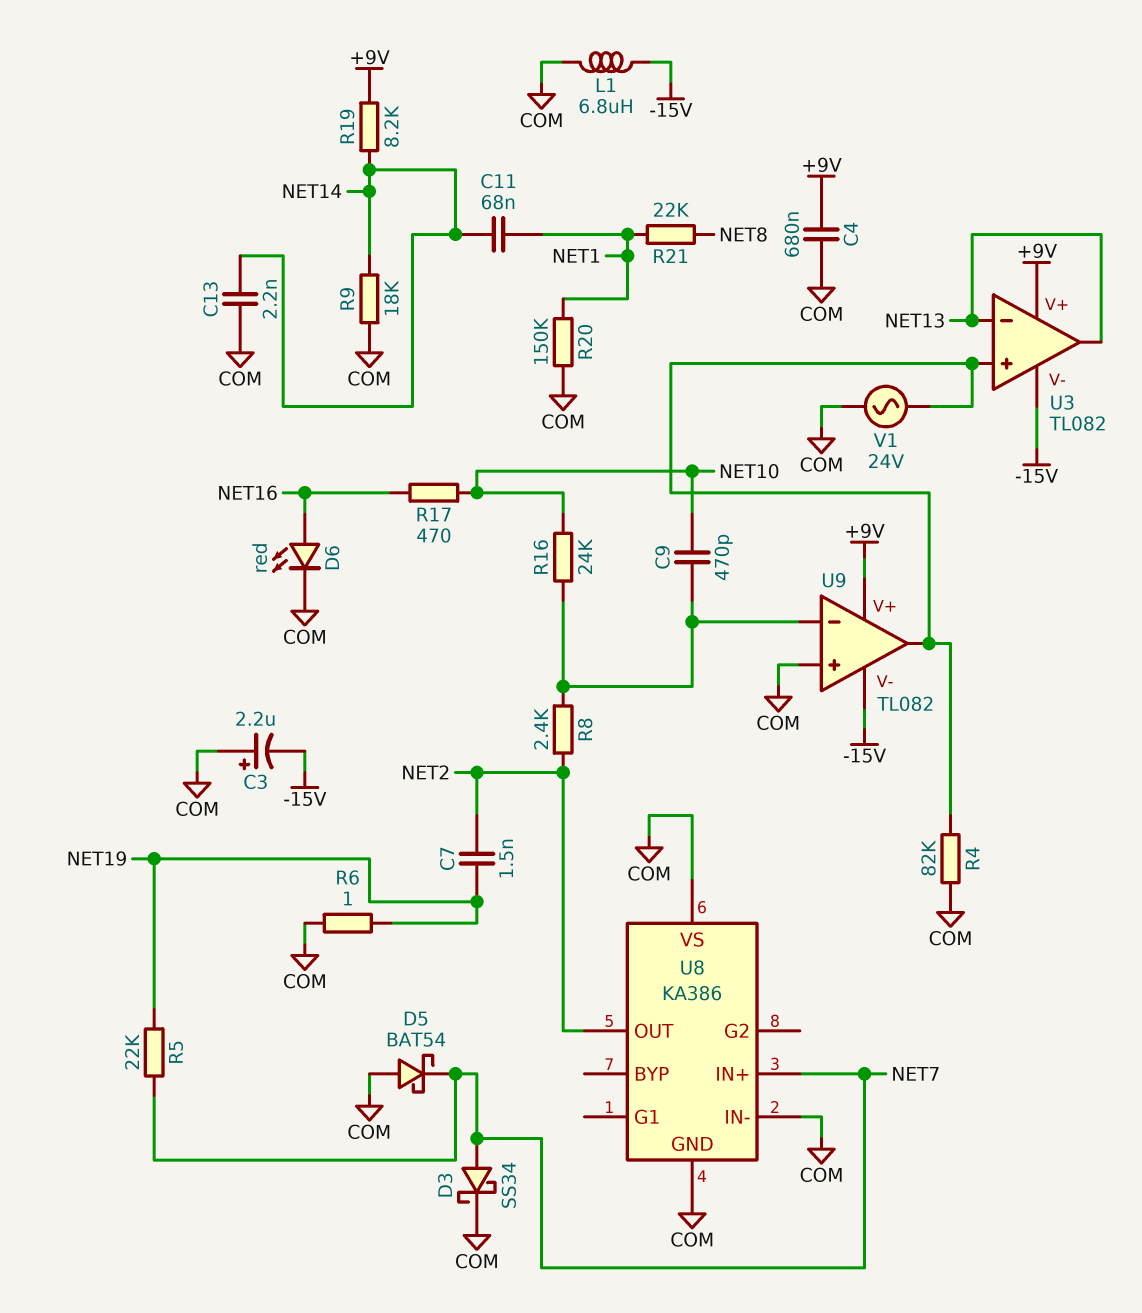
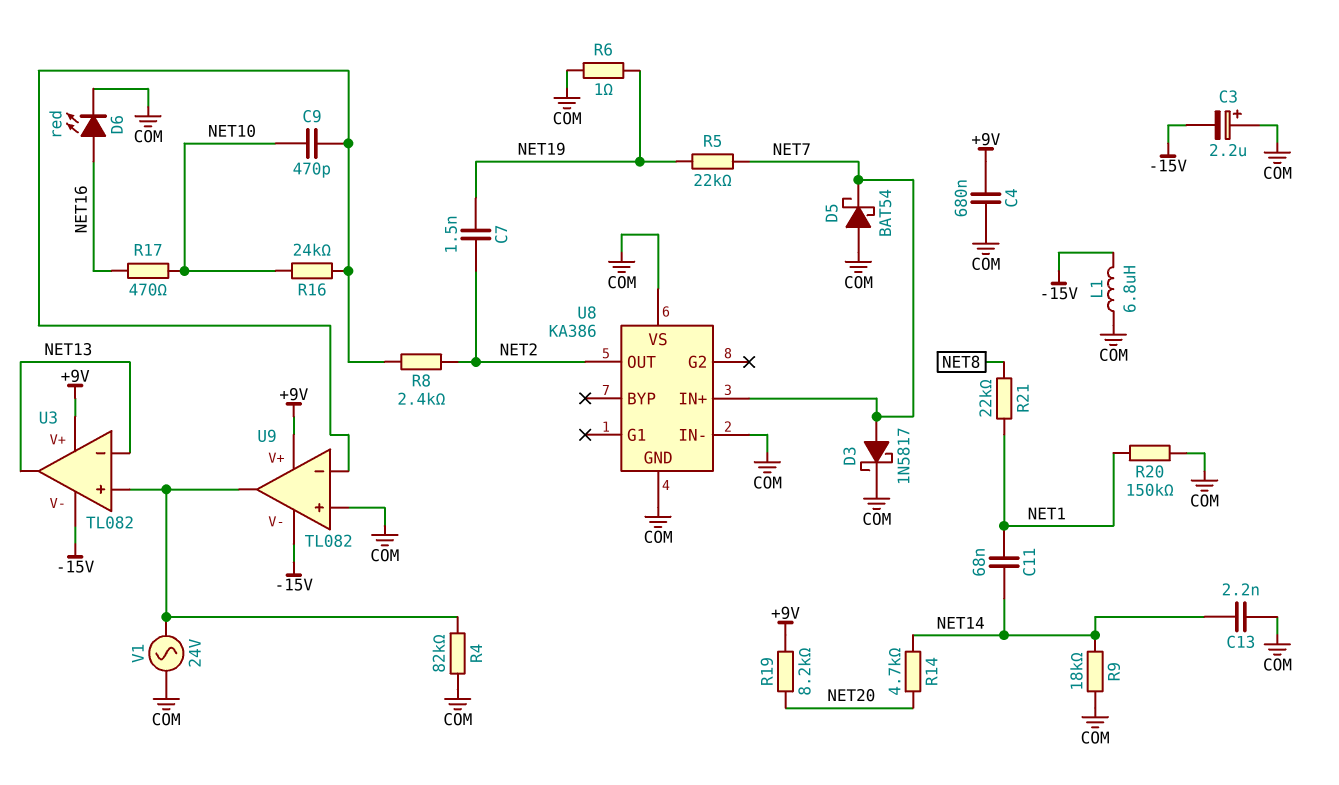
D3: schottky SS34 (A NET7, K COM) -> schottky 1N5817 (A NET7, K COM)
R14: none -> 4.7k (NET14, NET20)
R19: 8.2k (+9V, NET14) -> 8.2k (+9V, NET20)

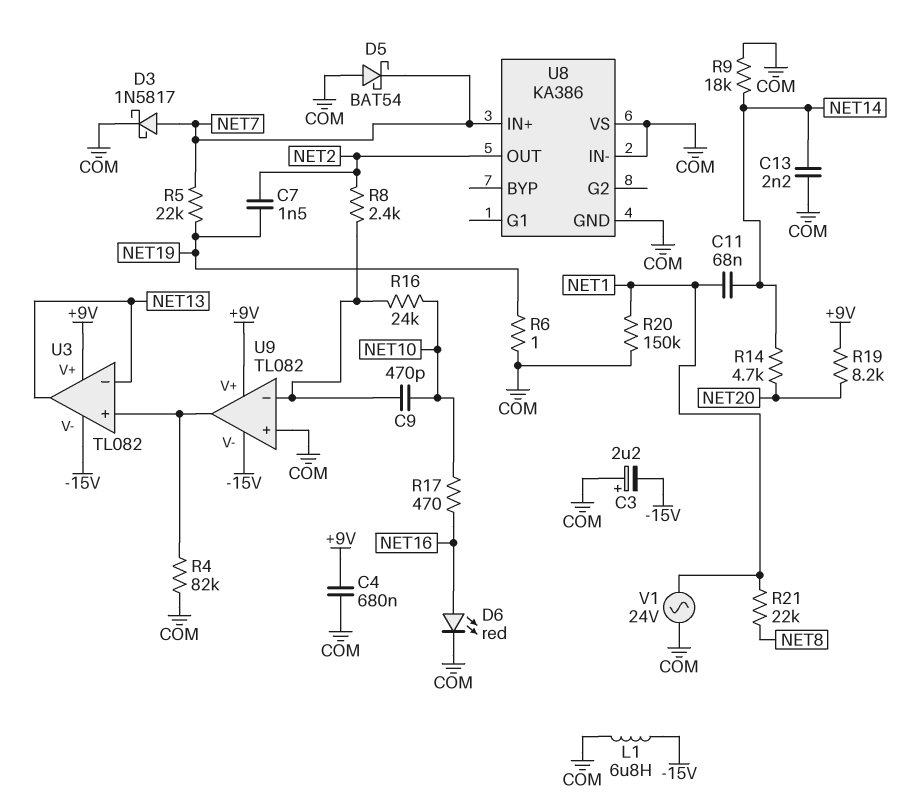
V1: AC 24V (COM, U3/in+) -> AC 24V (COM, NET1)

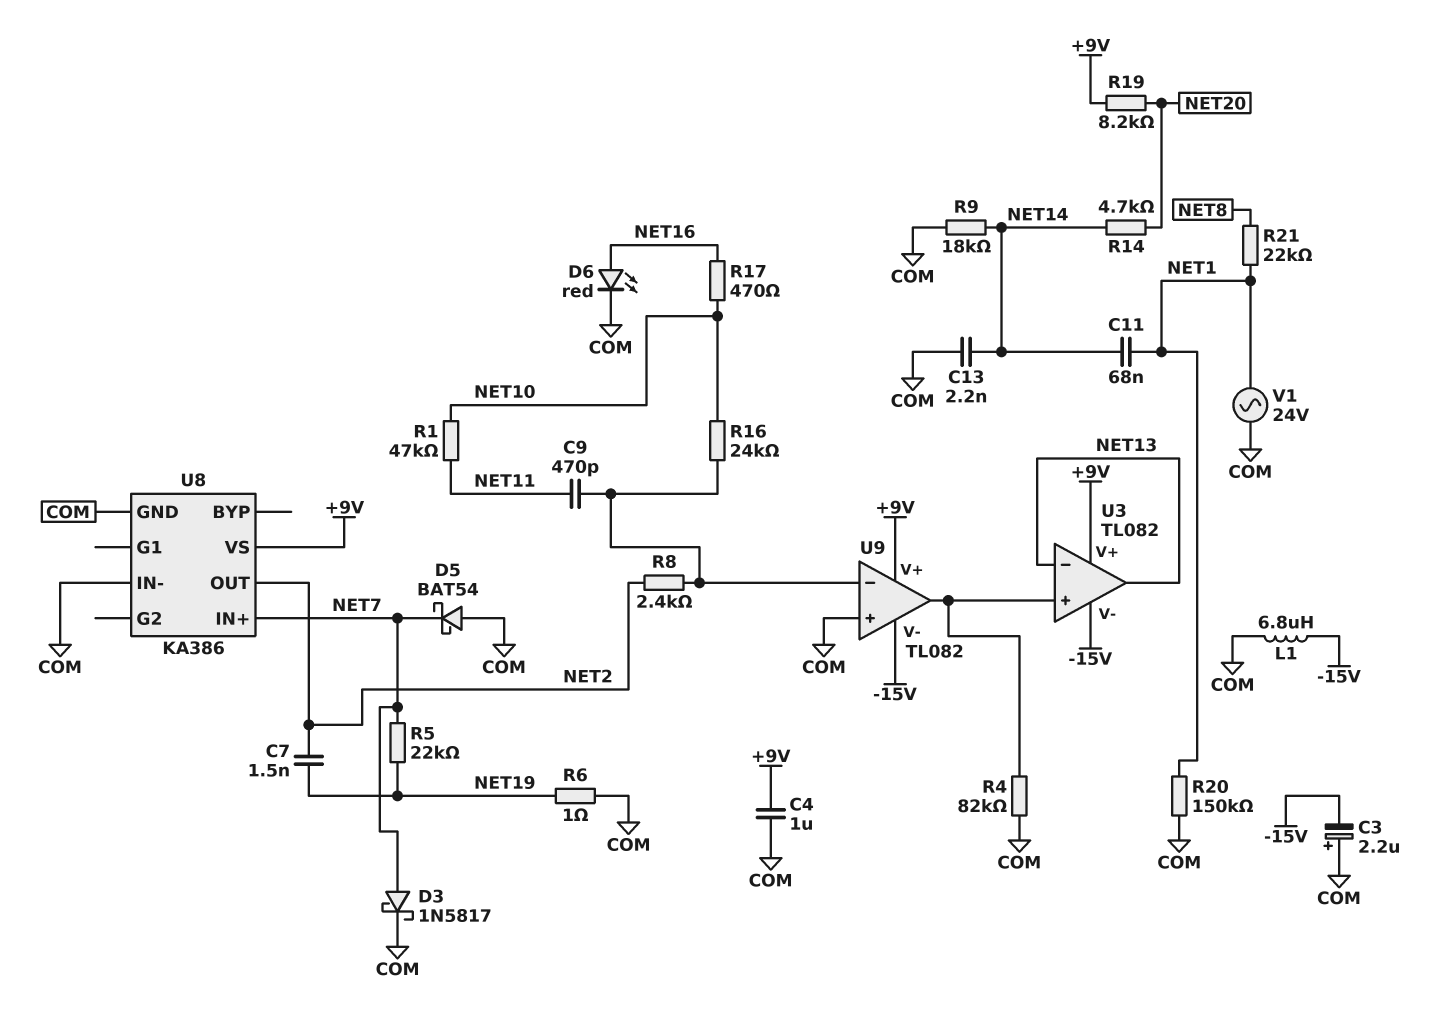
C4: 680nF (+9V, COM) -> 1uF (+9V, COM)
C9: 470pF (NET10, U9/in-) -> 470pF (NET11, U9/in-)
R1: none -> 47k (NET10, NET11)
U8 pin VS: COM -> +9V

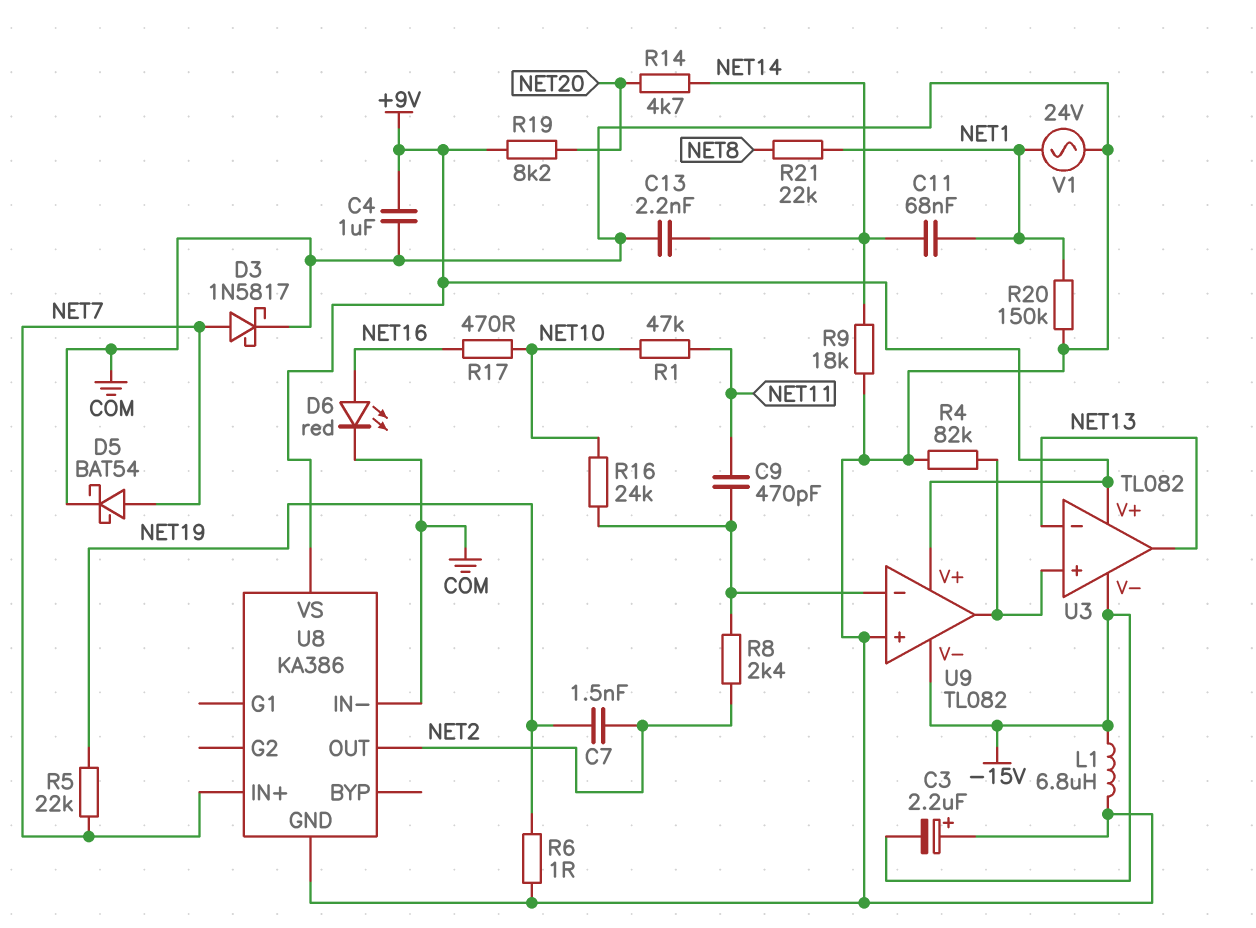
D5: schottky BAT54 (A COM, K NET7) -> schottky BAT54 (A NET7, K COM)

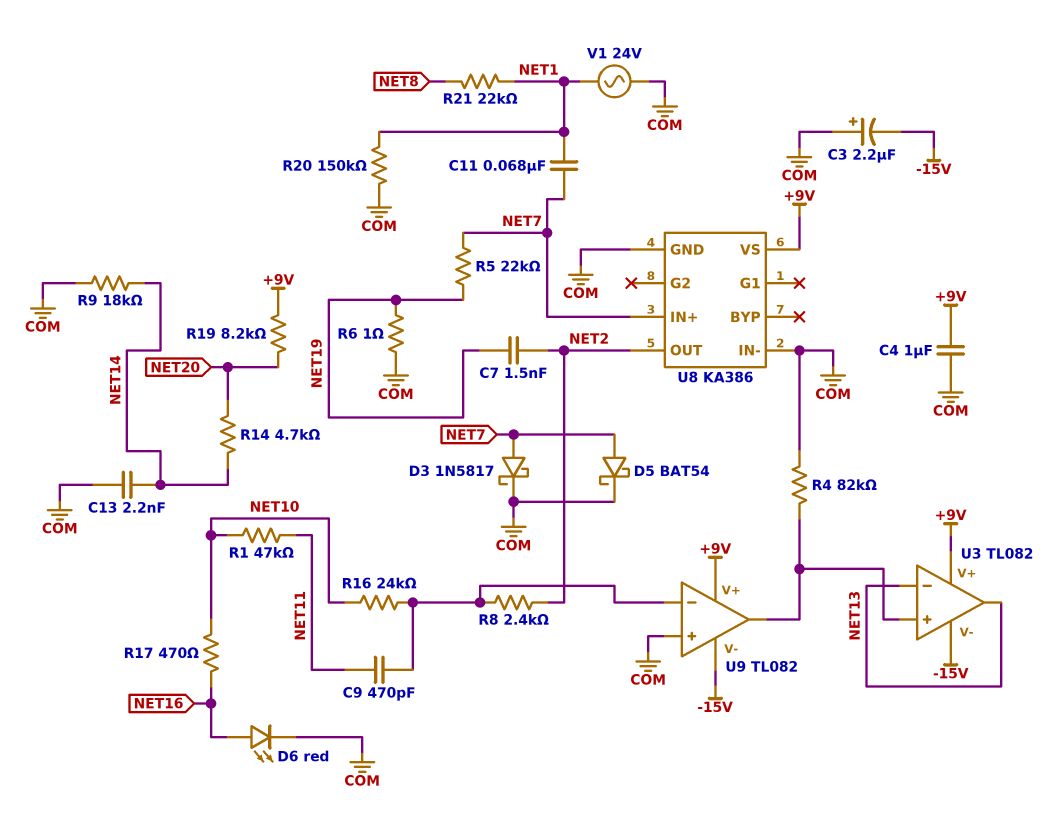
C11: 68nF (NET1, NET14) -> 68nF (NET1, NET7)
L1: 6.8uH (-15V, COM) -> none

